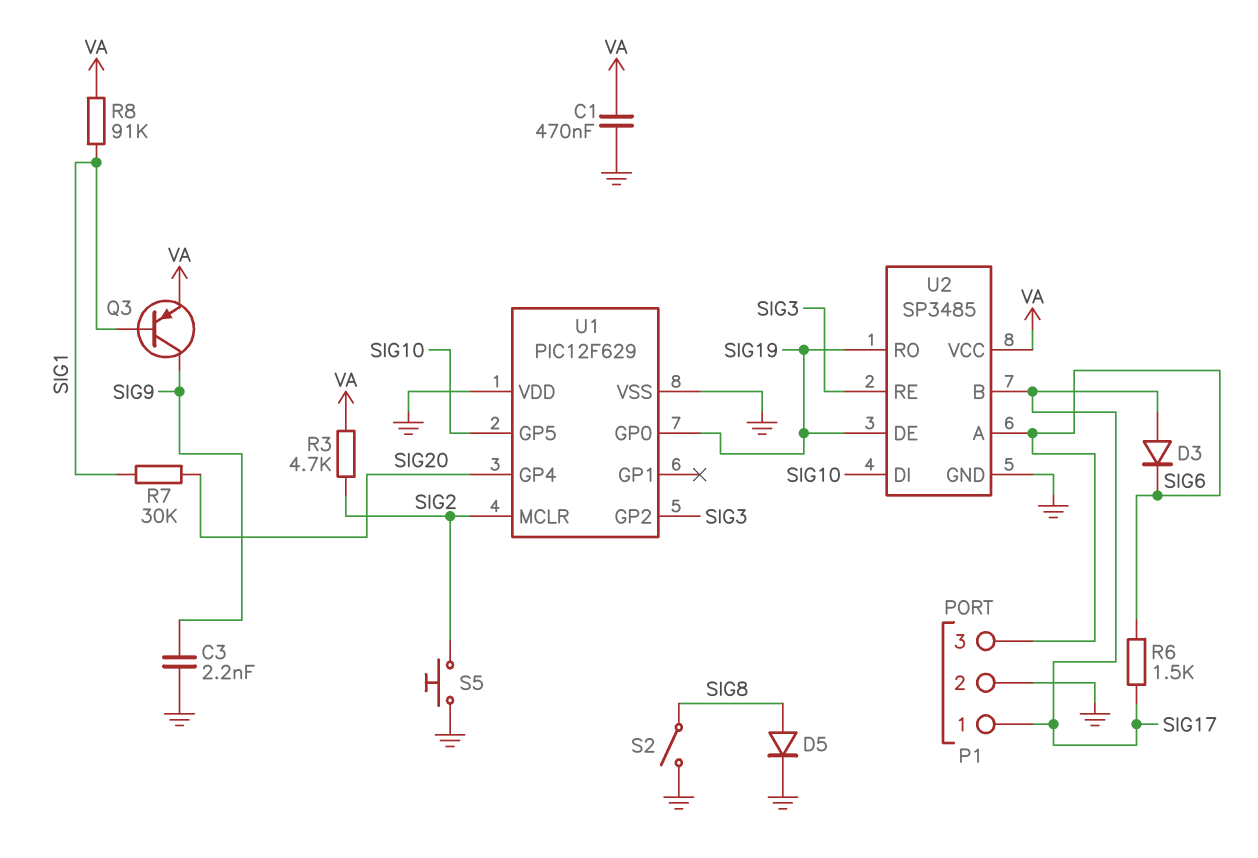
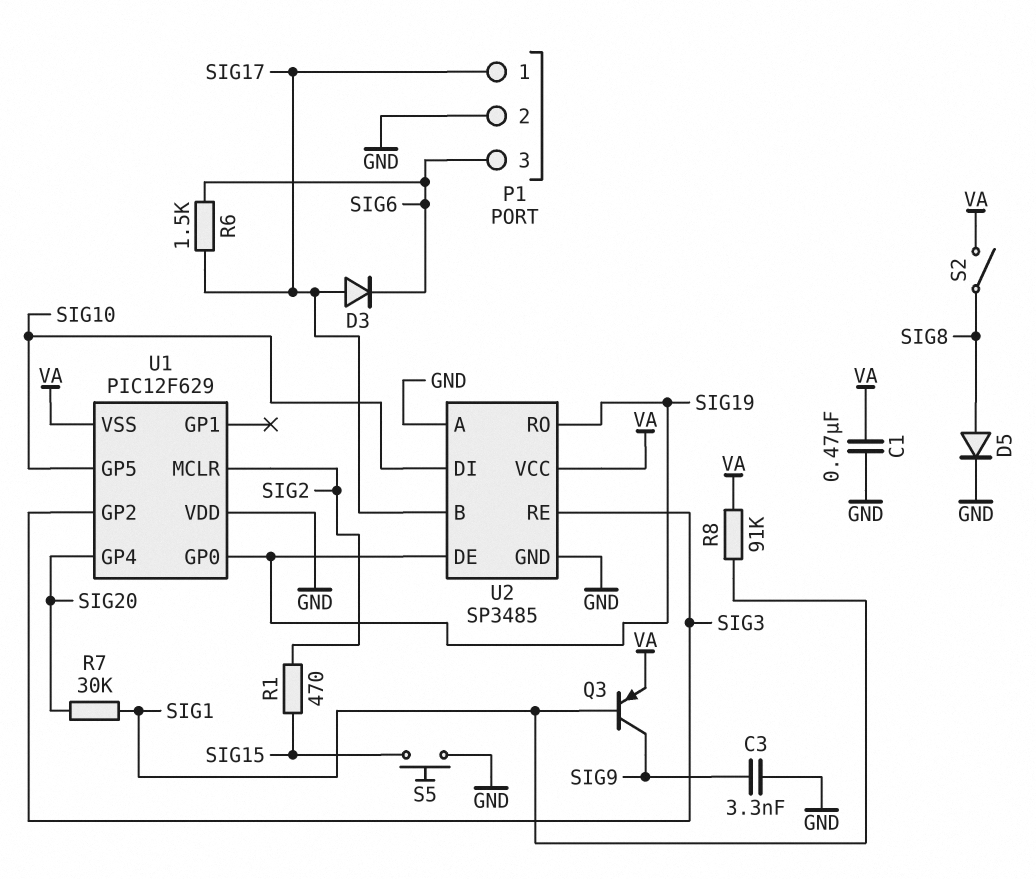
C3: 2.2nF (GND, SIG9) -> 3.3nF (GND, SIG9)
R1: none -> 470 (SIG2, SIG15)
R3: 4.7k (SIG2, VA) -> none
S2: switch (GND, SIG8) -> switch (SIG8, VA)
S5: button (GND, SIG2) -> button (GND, SIG15)
U1 pin VSS: GND -> VA
U2 pin A: SIG6 -> GND

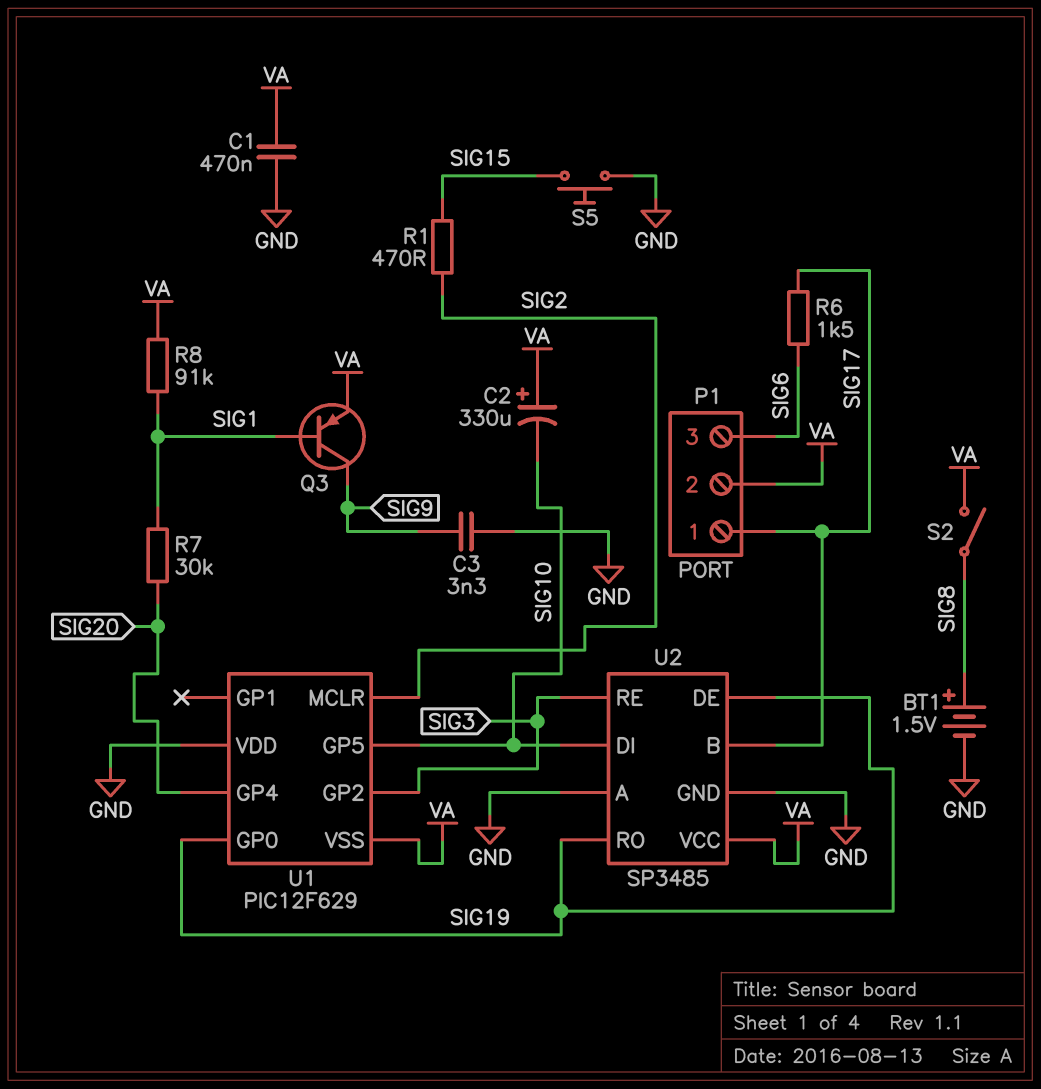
BT1: none -> 1.5V (plus SIG8, minus GND)
C2: none -> 330uF (plus VA, minus SIG10)
D3: diode (A SIG17, K SIG6) -> none
D5: diode (A SIG8, K GND) -> none
P1 pin 2: GND -> VA

